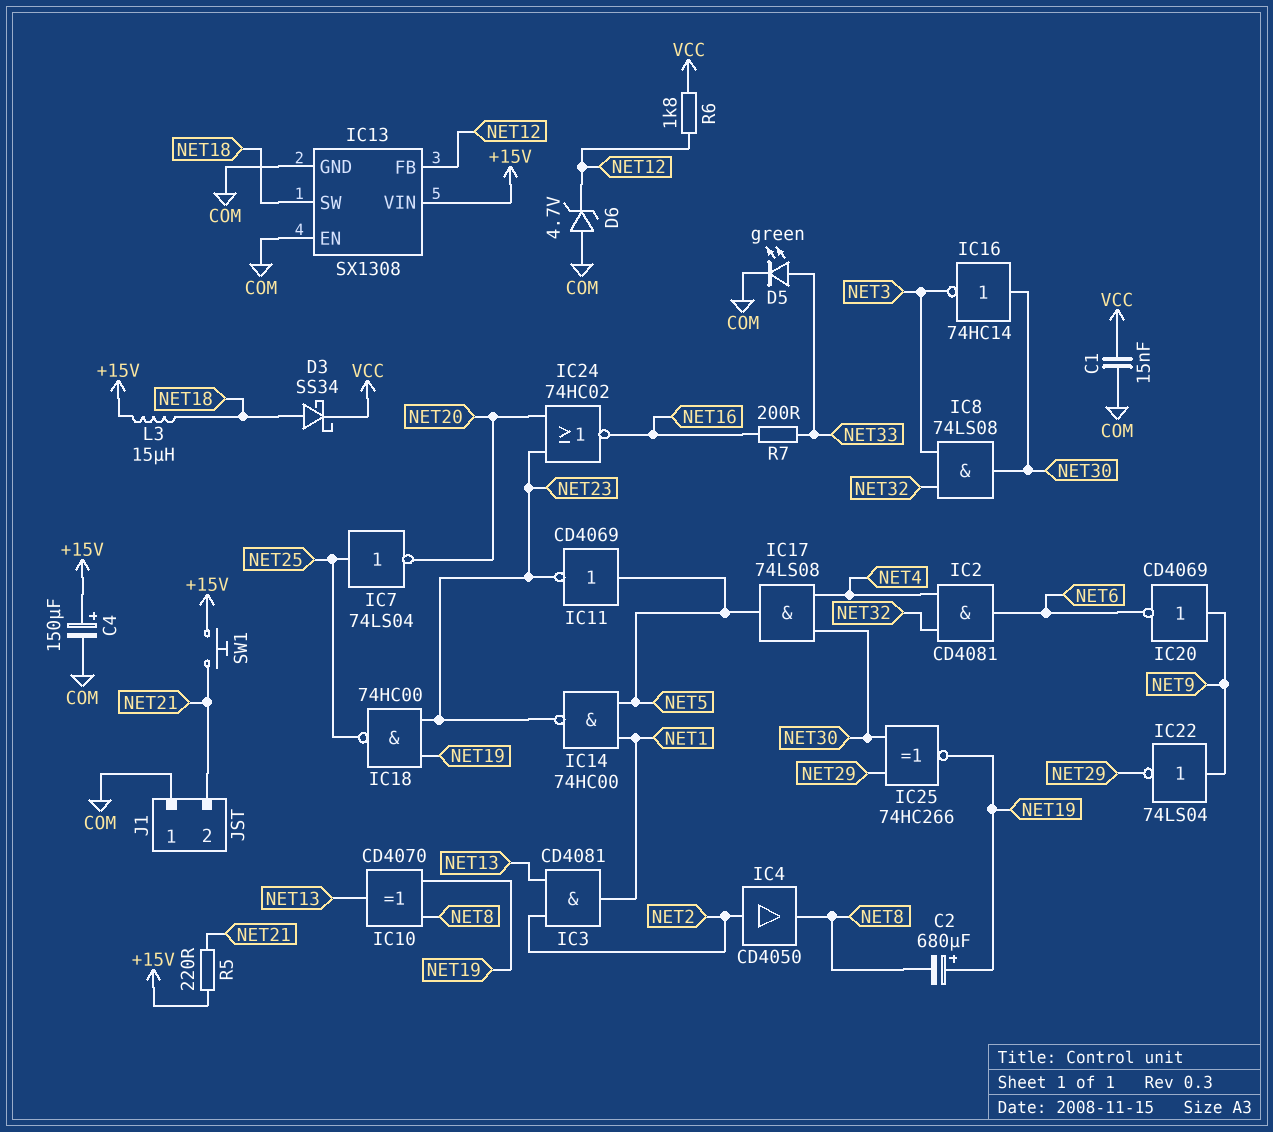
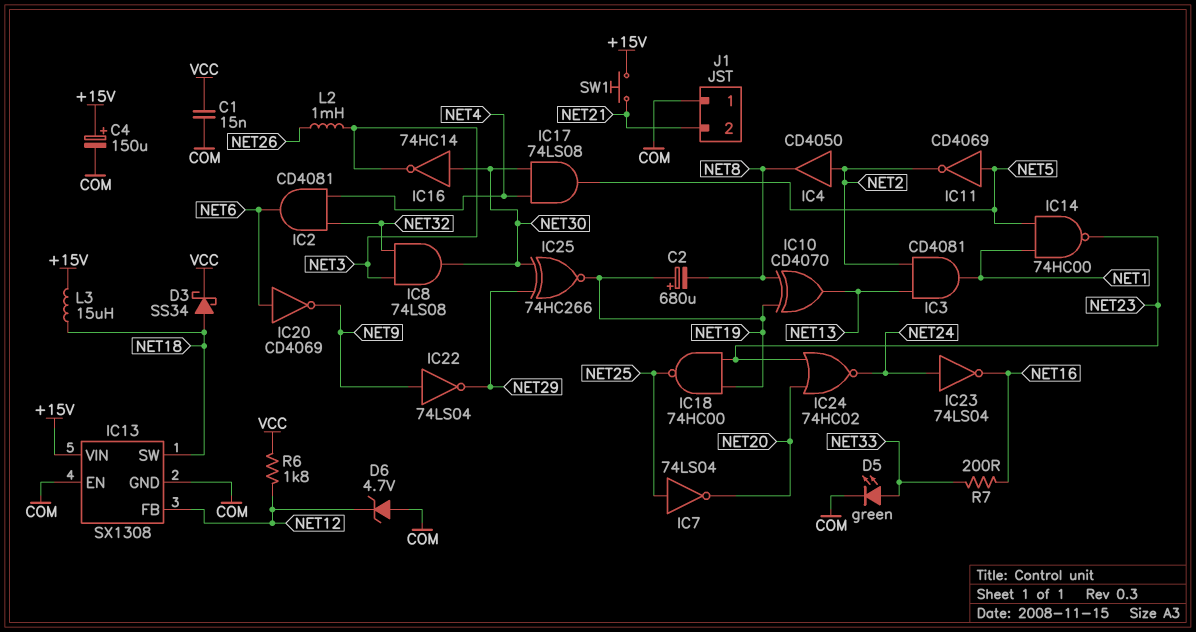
IC11: NOT CD4069 (in NET5, out NET23) -> NOT CD4069 (in NET5, out NET2)
IC20: NOT CD4069 (in NET9, out NET6) -> NOT CD4069 (in NET6, out NET9)
IC23: none -> NOT 74LS04 (in NET24, out NET16)
IC24: NOR 74HC02 (in NET20, in NET23, out NET16) -> NOR 74HC02 (in NET20, in NET23, out NET24)
L2: none -> 1mH (NET3, NET26)
R5: 220 (+15V, NET21) -> none

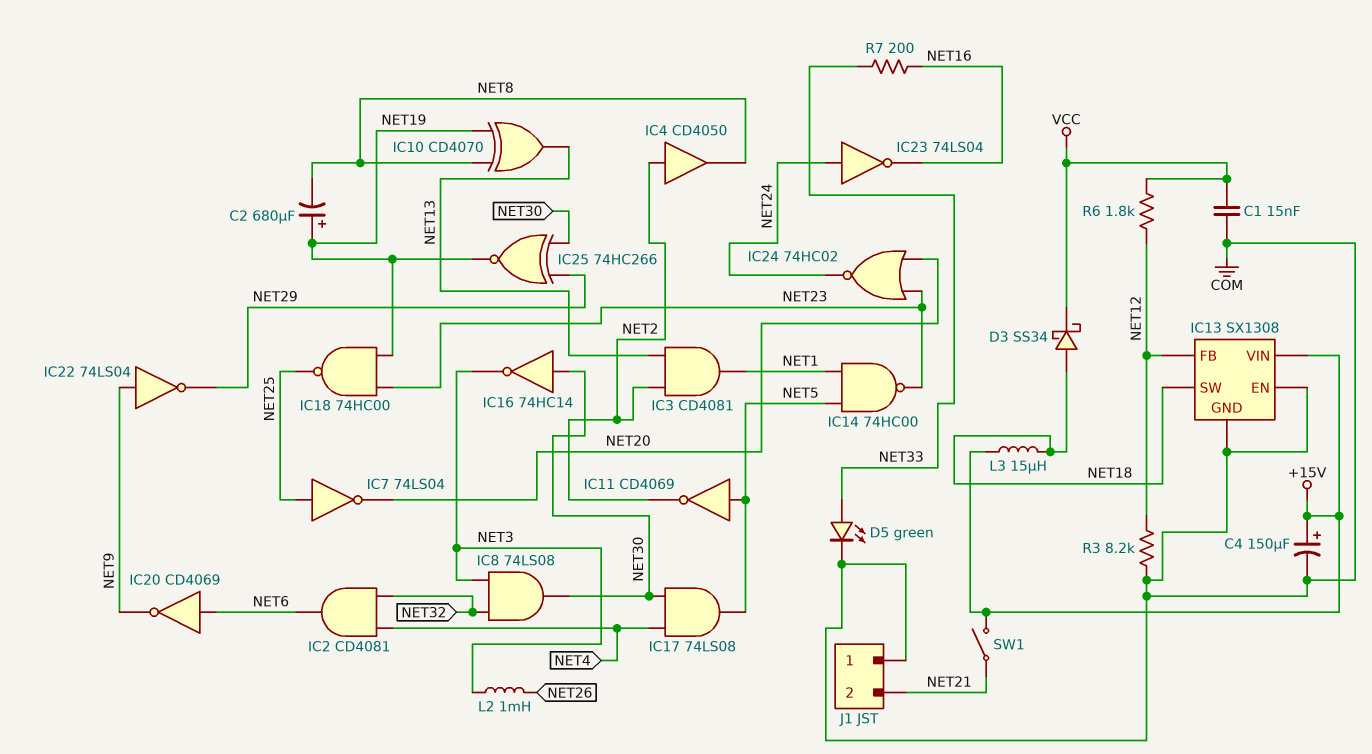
D6: zener 4.7V (A COM, K NET12) -> none
R3: none -> 8.2k (COM, NET12)
SW1: button (+15V, NET21) -> switch (+15V, NET21)

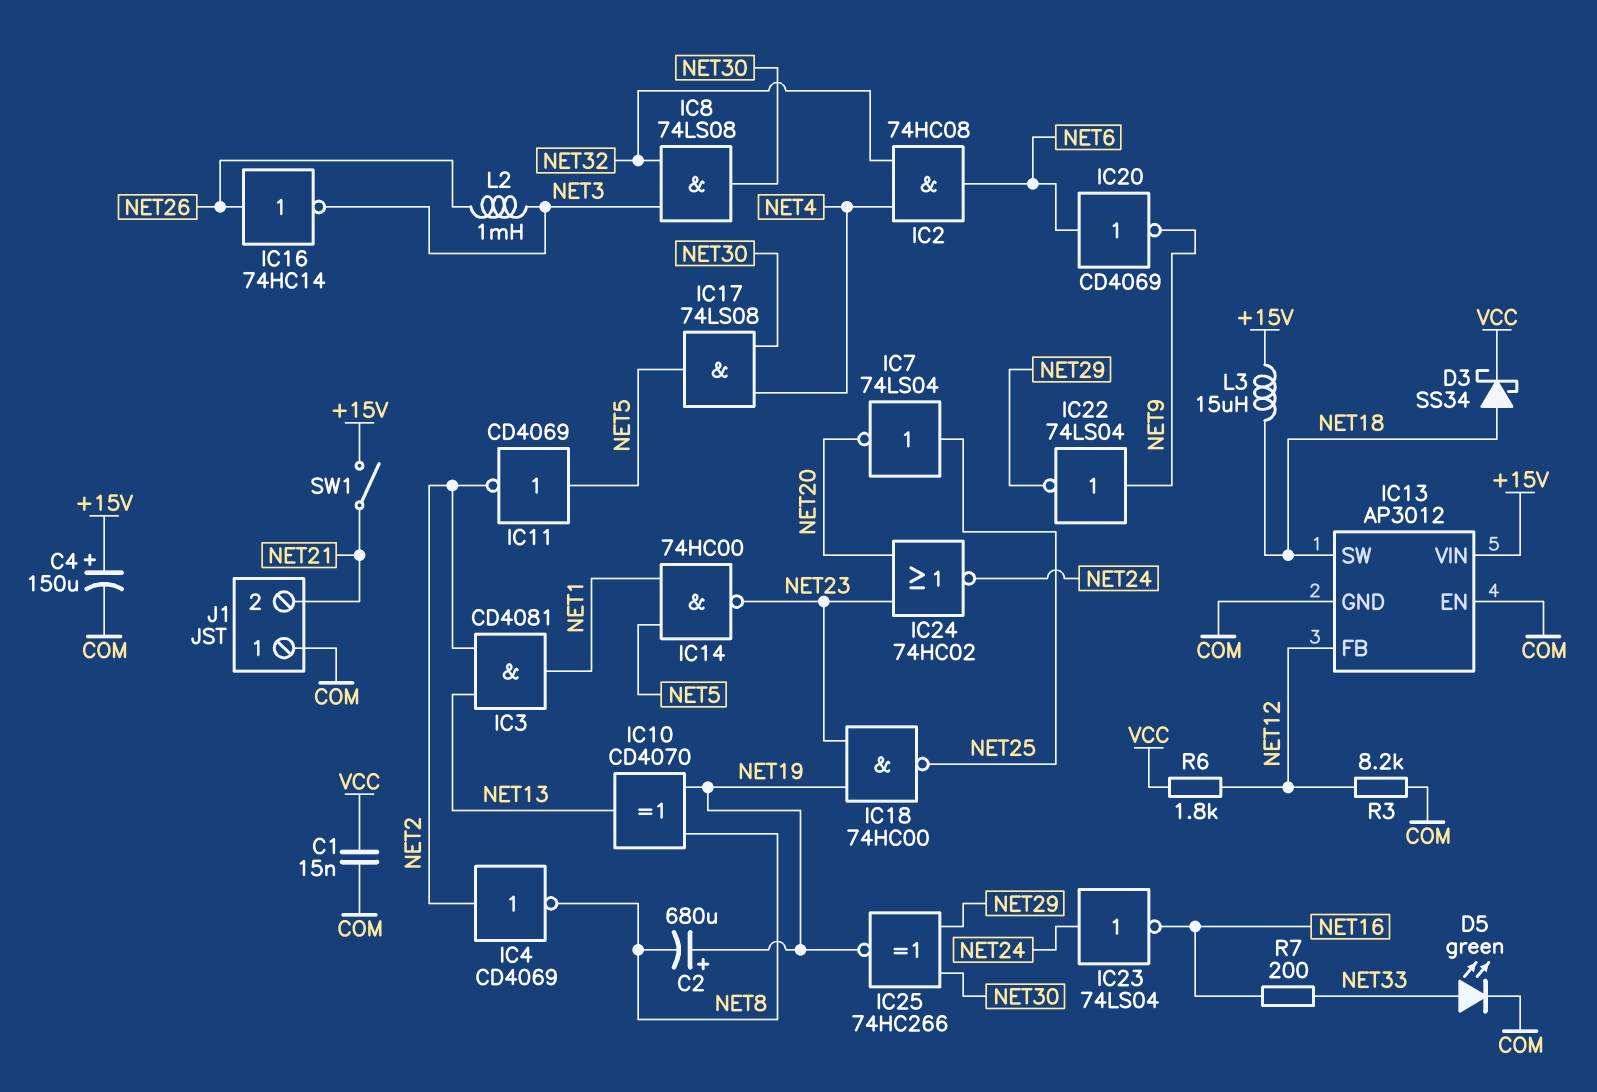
IC2: AND CD4081 (in NET4, in NET32, out NET6) -> AND 74HC08 (in NET4, in NET32, out NET6)
IC4: buffer CD4050 (in NET2, out NET8) -> NOT CD4069 (in NET2, out NET8)
IC13: SX1308 -> AP3012
IC16: NOT 74HC14 (in NET30, out NET3) -> NOT 74HC14 (in NET26, out NET3)

